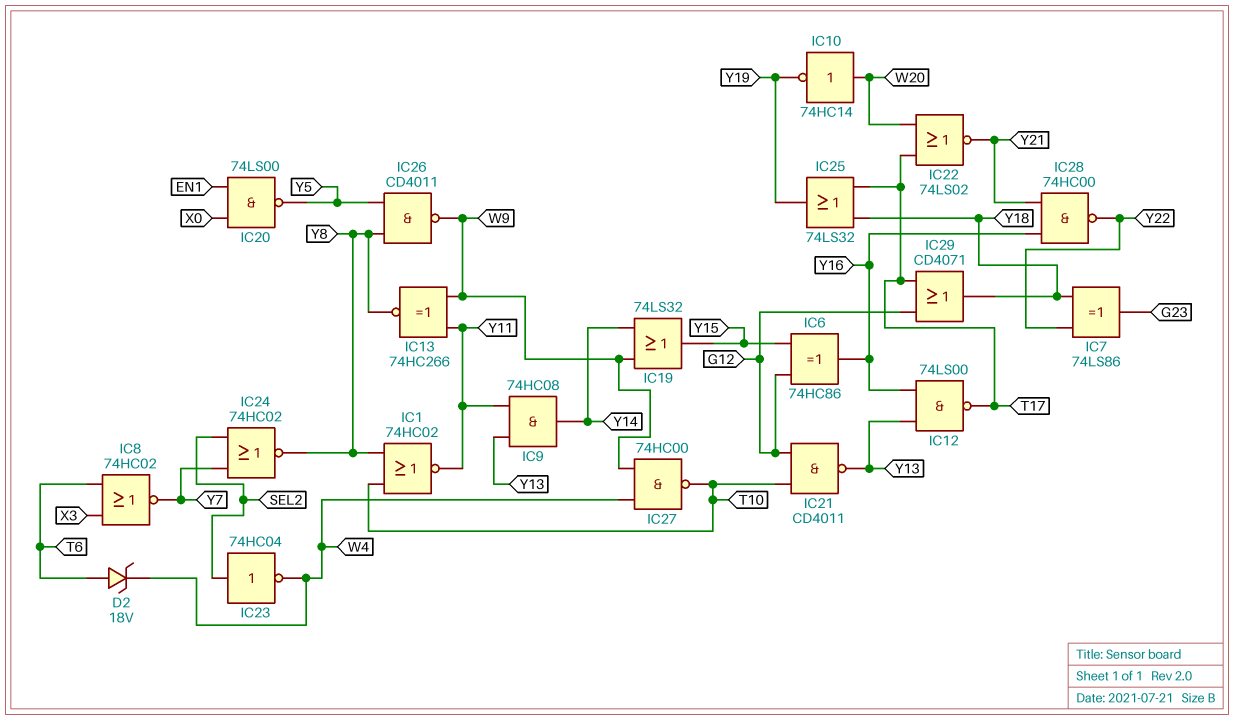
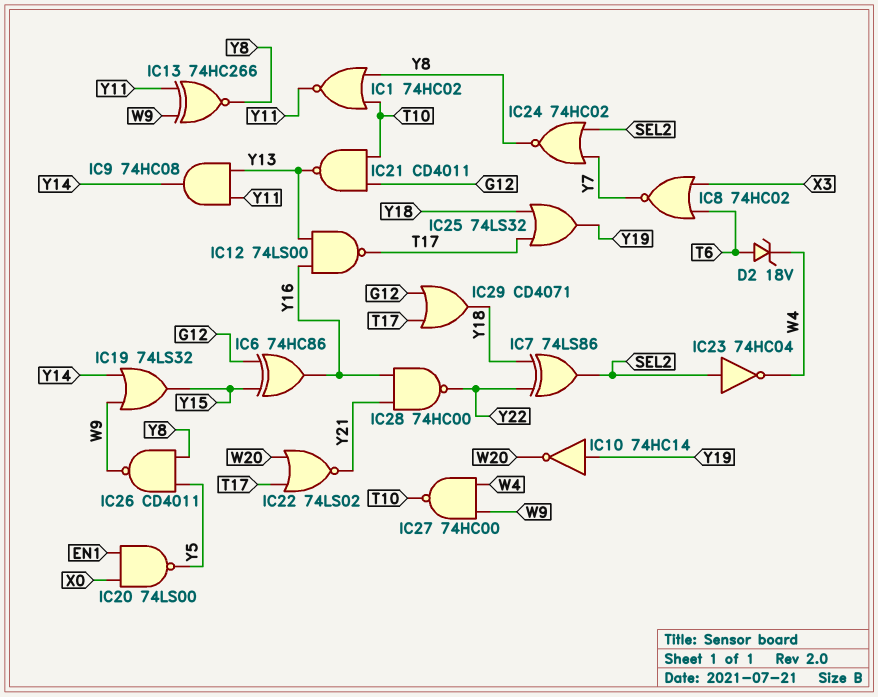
IC7: XOR 74LS86 (in Y18, in Y22, out G23) -> XOR 74LS86 (in Y18, in Y22, out SEL2)
IC10: NOT 74HC14 (in W20, out Y19) -> NOT 74HC14 (in Y19, out W20)

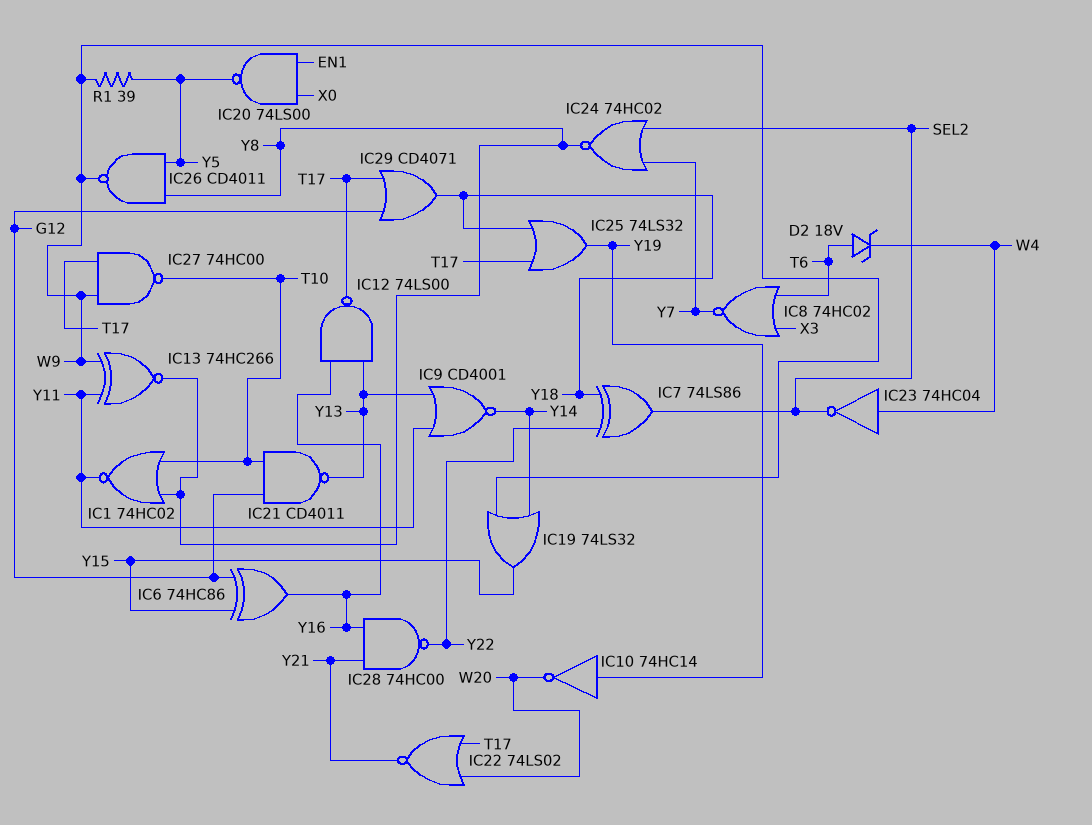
IC9: AND 74HC08 (in Y11, in Y13, out Y14) -> NOR CD4001 (in Y11, in Y13, out Y14)
IC23: NOT 74HC04 (in SEL2, out W4) -> NOT 74HC04 (in W4, out SEL2)
IC27: NAND 74HC00 (in W4, in W9, out T10) -> NAND 74HC00 (in T17, in W9, out T10)
R1: none -> 39 (W9, Y5)

